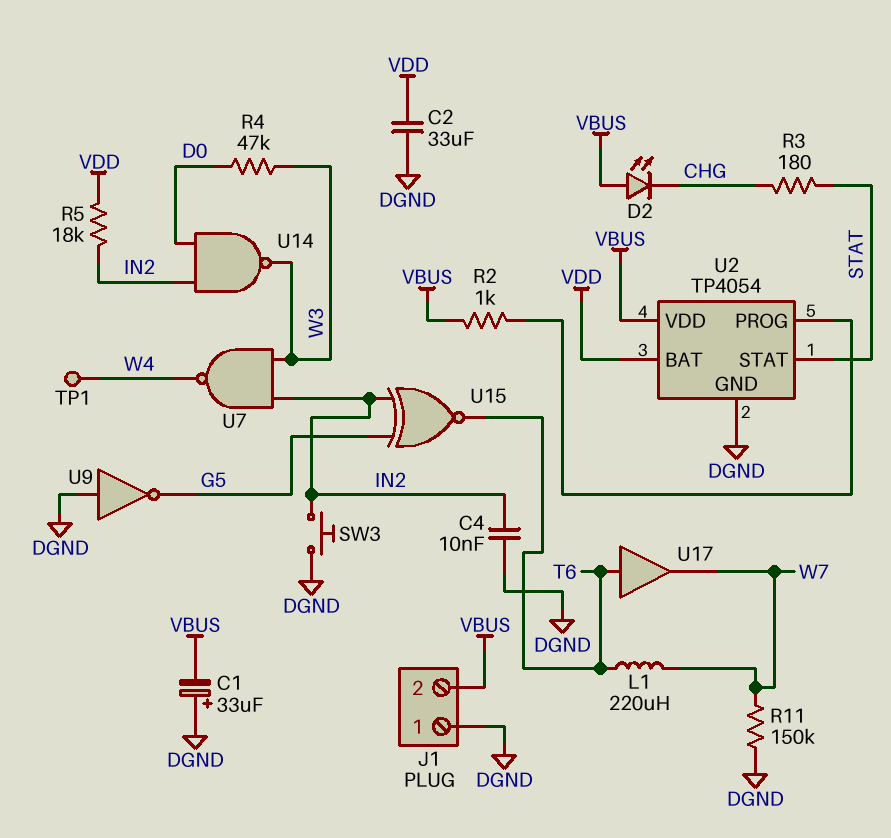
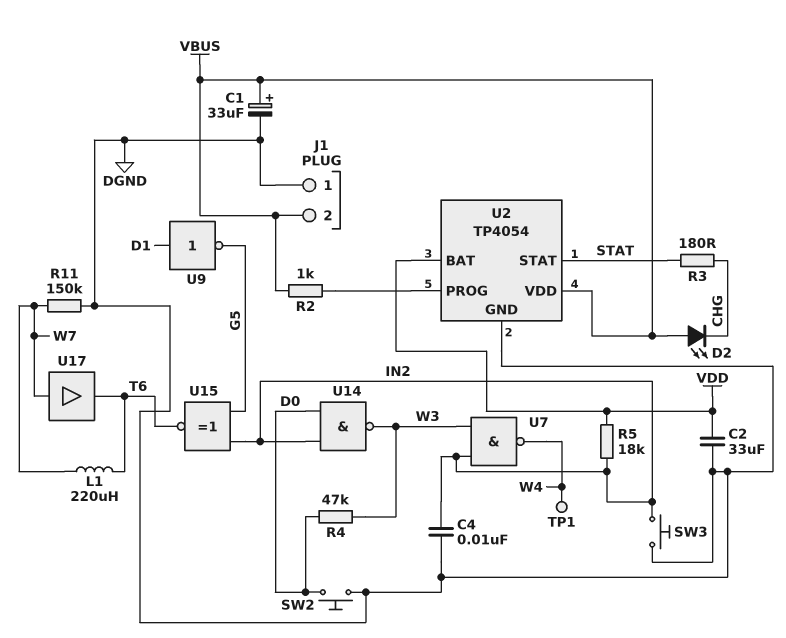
C1: 33uF (plus DGND, minus VBUS) -> 33uF (plus VBUS, minus DGND)
SW2: none -> button (D0, DGND)
U9: NOT (in DGND, out G5) -> NOT (in D1, out G5)
U17: buffer (in T6, out W7) -> buffer (in W7, out T6)

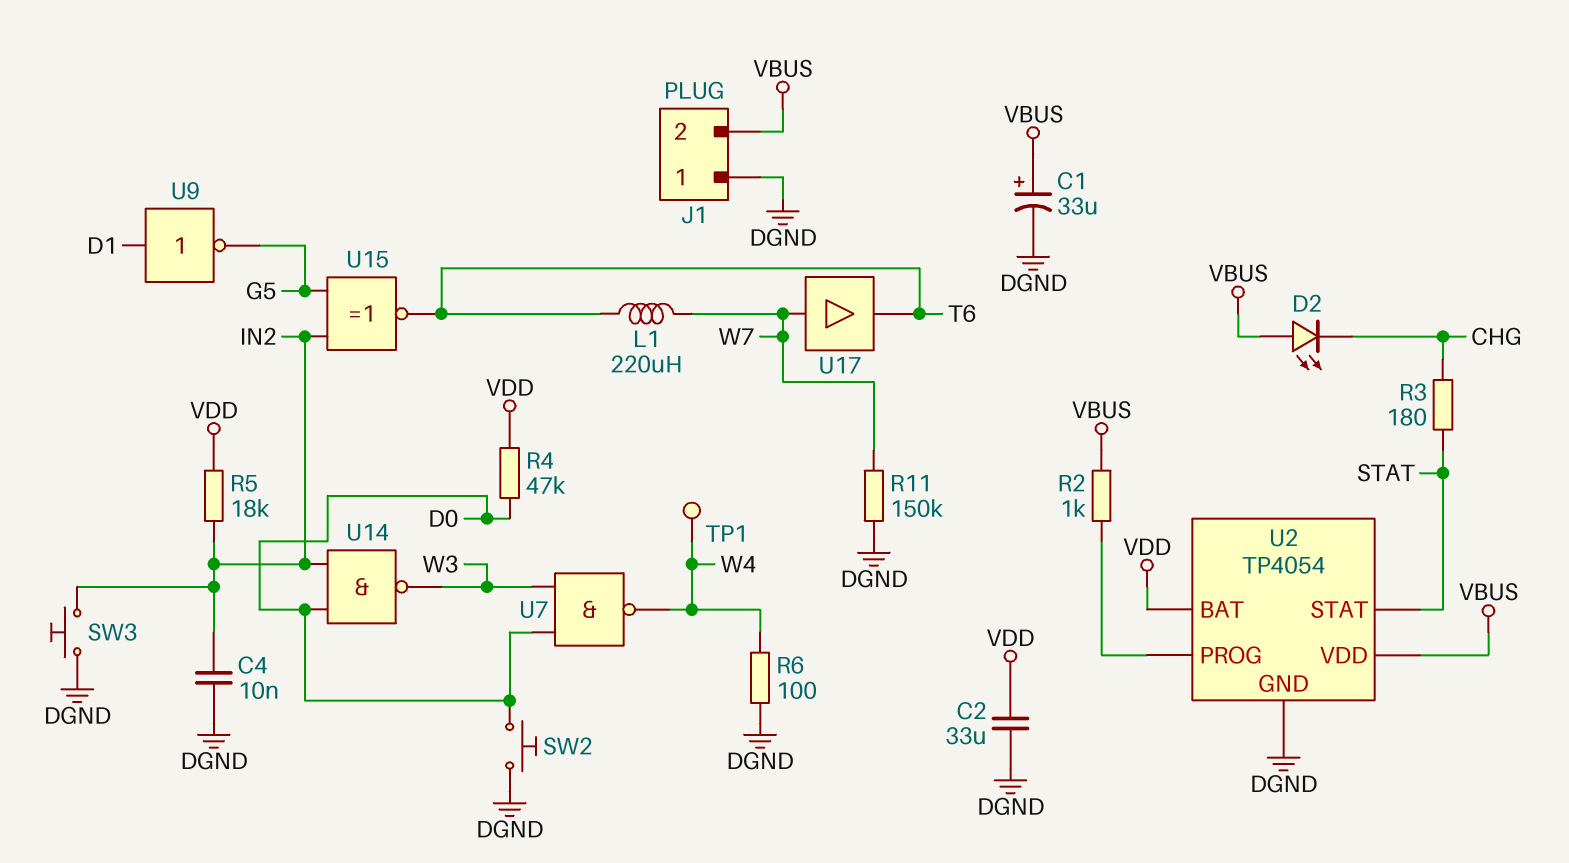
R4: 47k (D0, W3) -> 47k (D0, VDD)
R6: none -> 100 (DGND, W4)
U7: NAND (in IN2, in W3, out W4) -> NAND (in D0, in W3, out W4)

